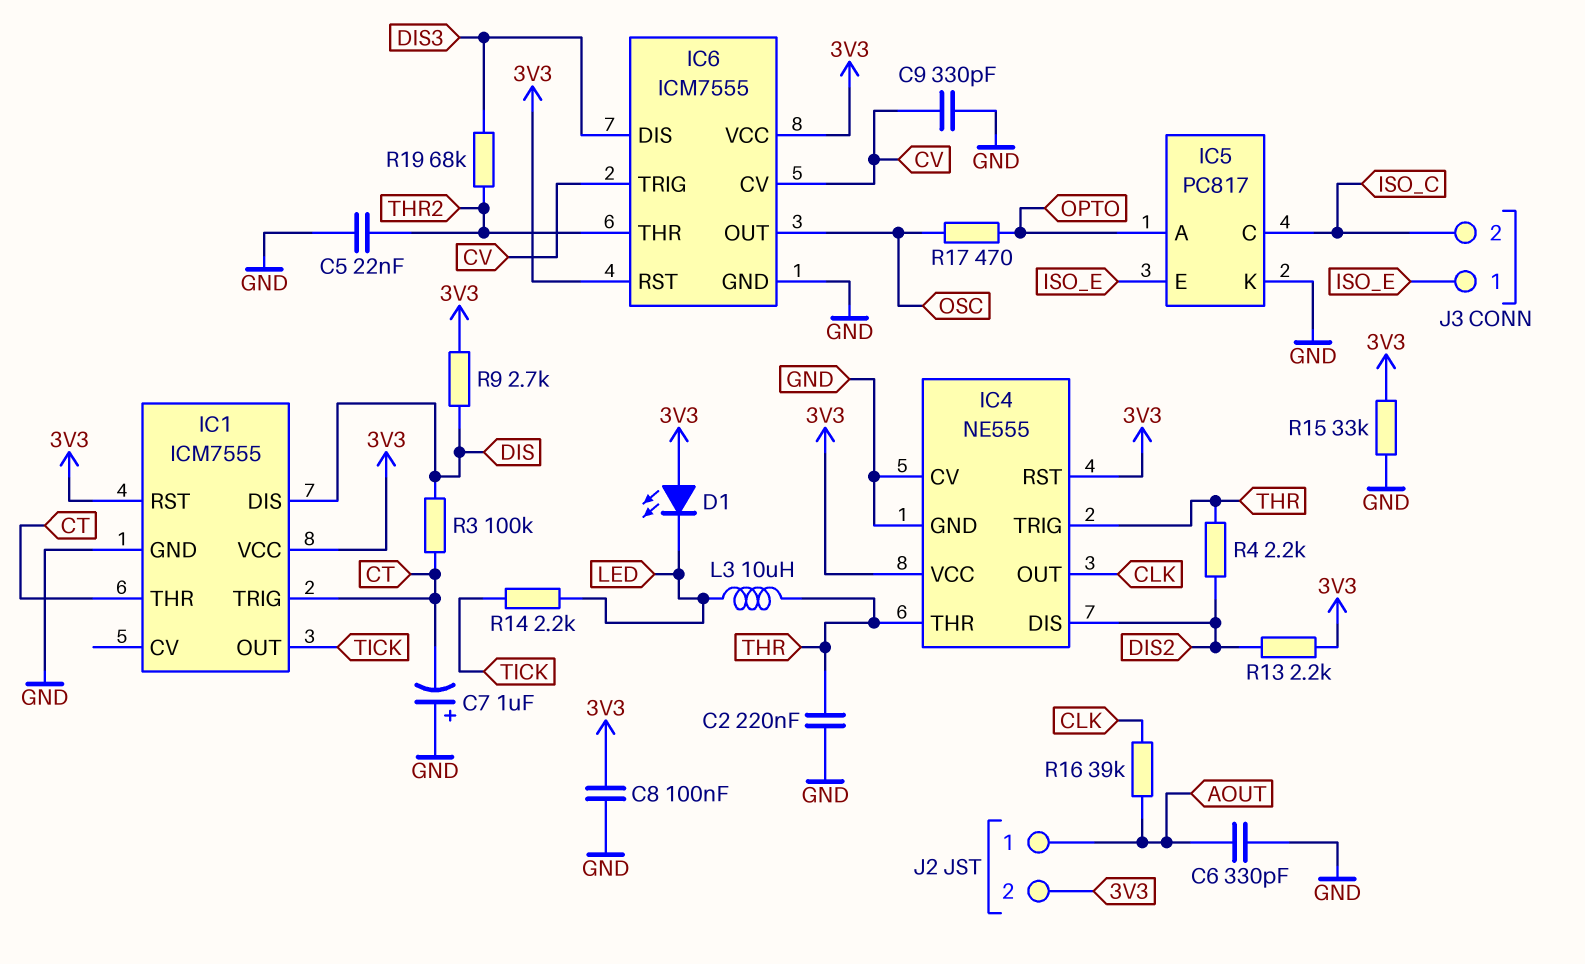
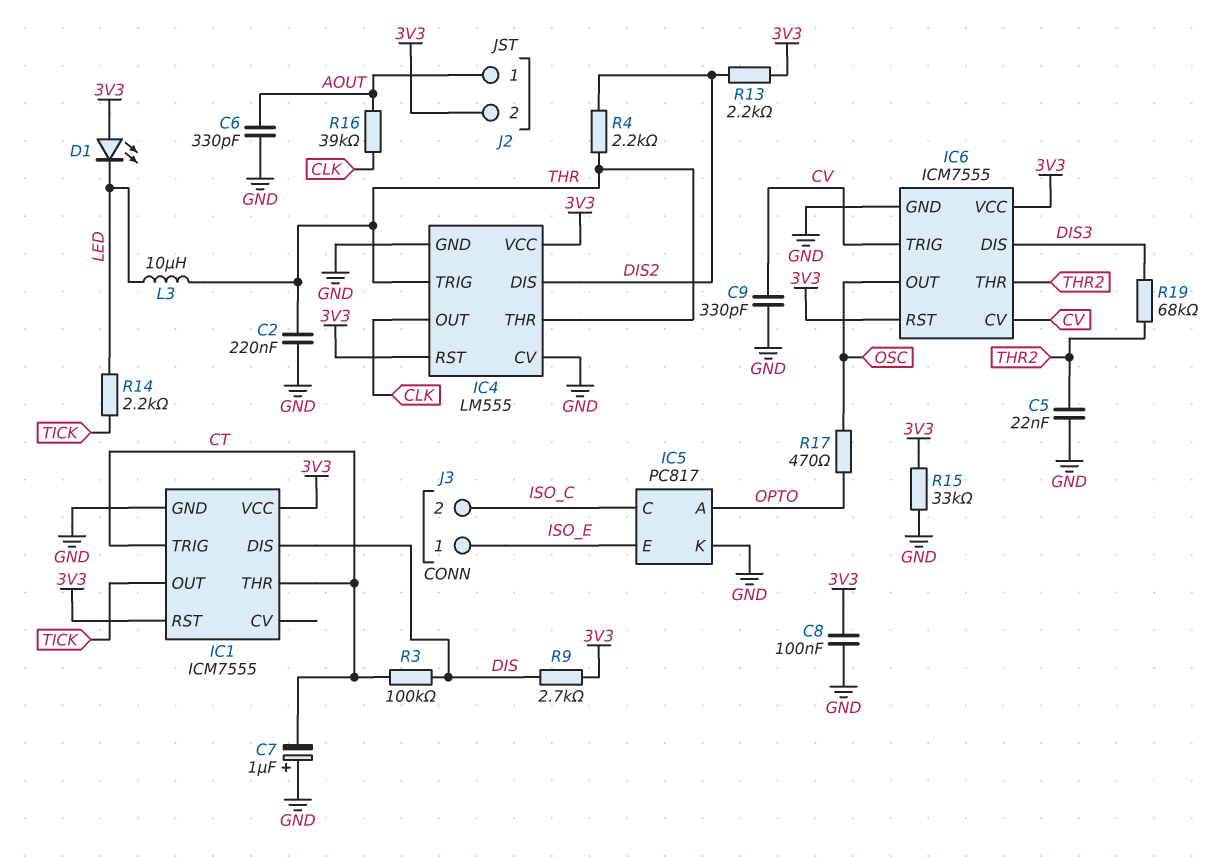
IC4: NE555 -> LM555

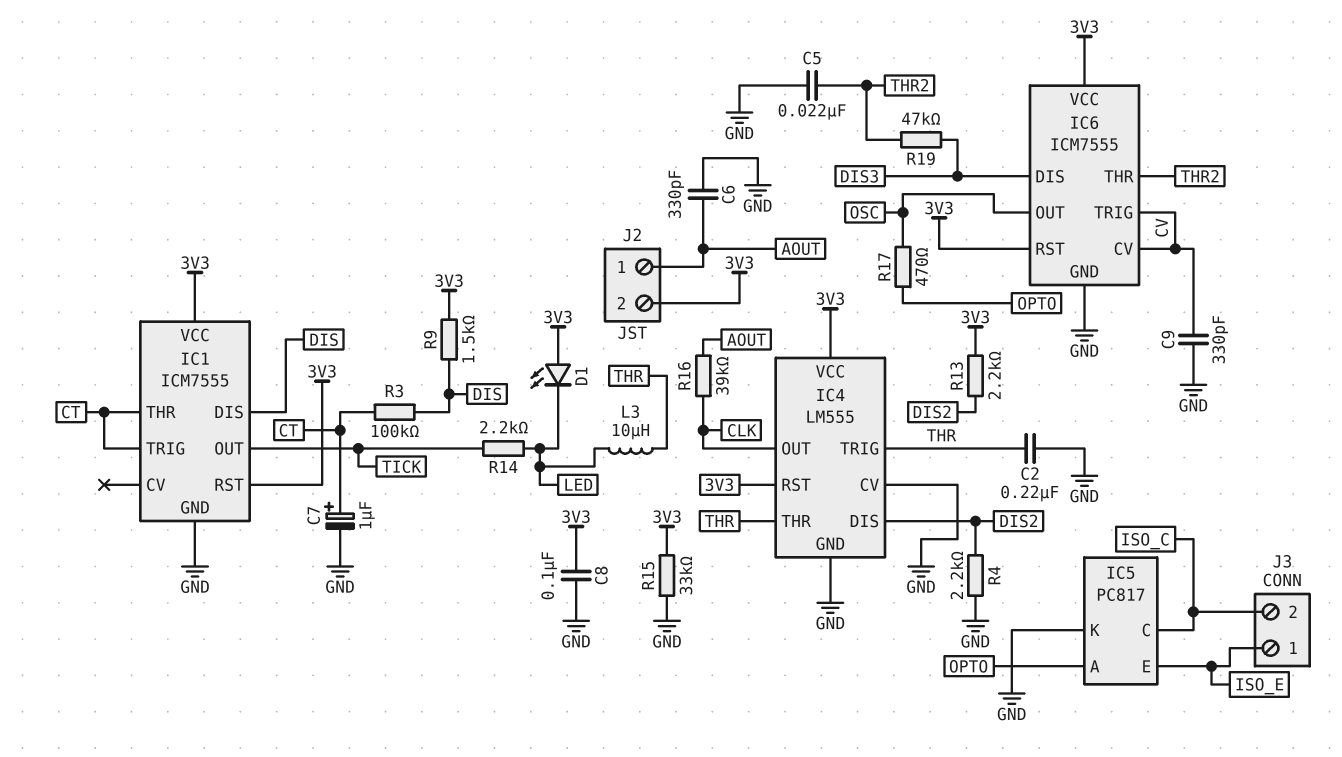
C7: 1uF (plus GND, minus CT) -> 1uF (plus CT, minus GND)
R4: 2.2k (DIS2, THR) -> 2.2k (DIS2, GND)
R9: 2.7k (3V3, DIS) -> 1.5k (3V3, DIS)
R19: 68k (DIS3, THR2) -> 47k (DIS3, THR2)

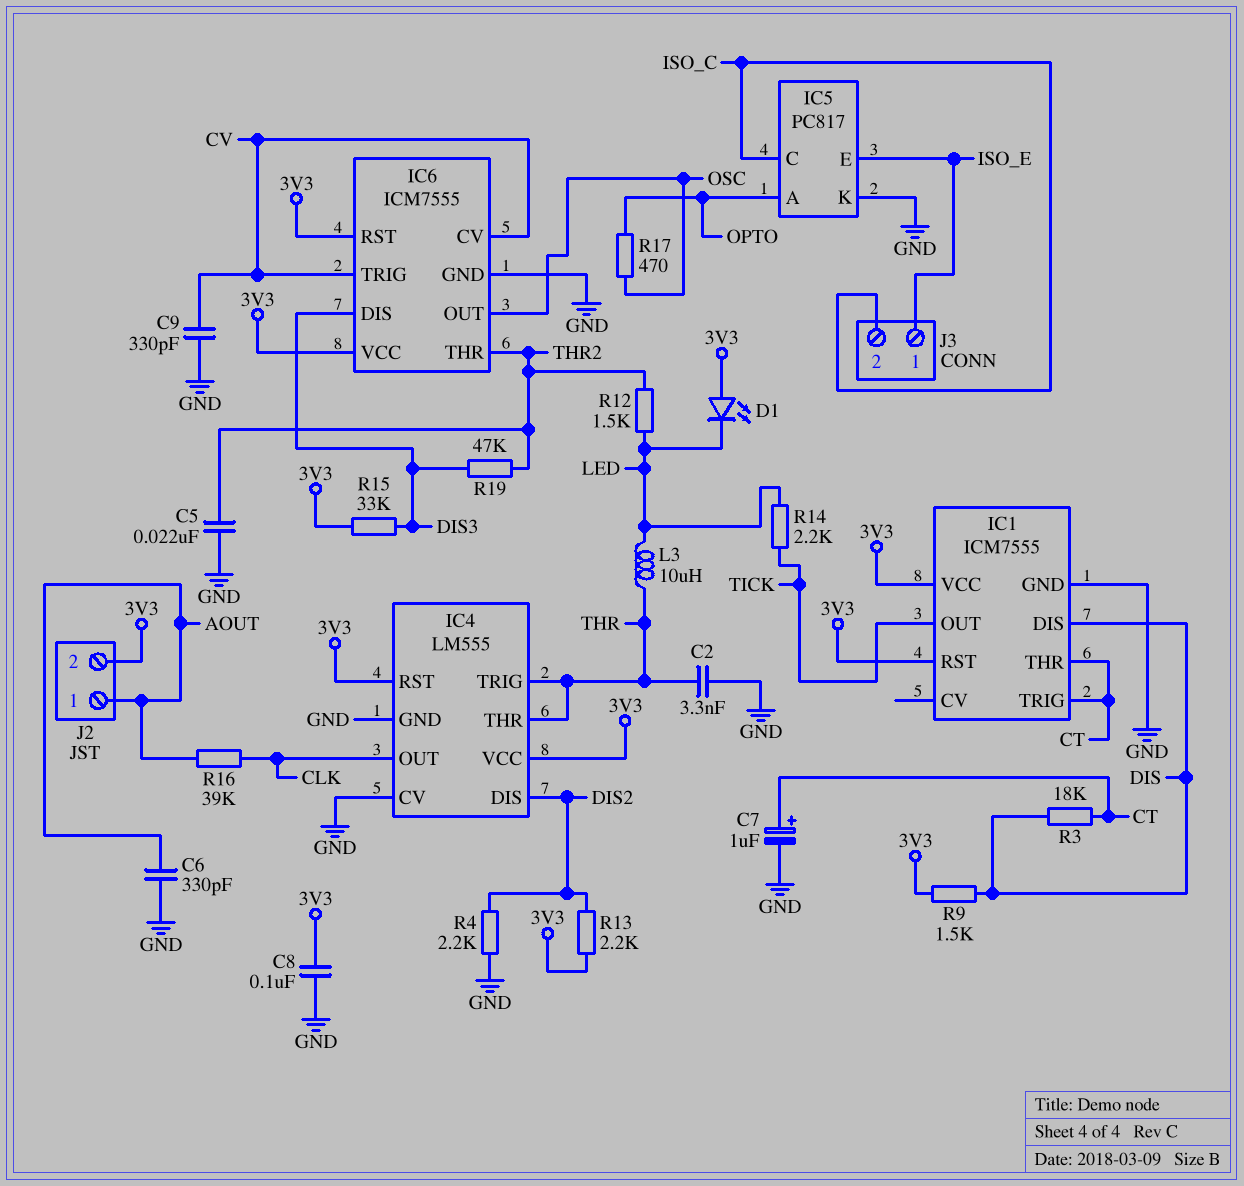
C2: 220nF (GND, THR) -> 3.3nF (GND, THR)
R3: 100k (CT, DIS) -> 18k (CT, DIS)
R12: none -> 1.5k (LED, THR2)
R15: 33k (3V3, GND) -> 33k (3V3, DIS3)

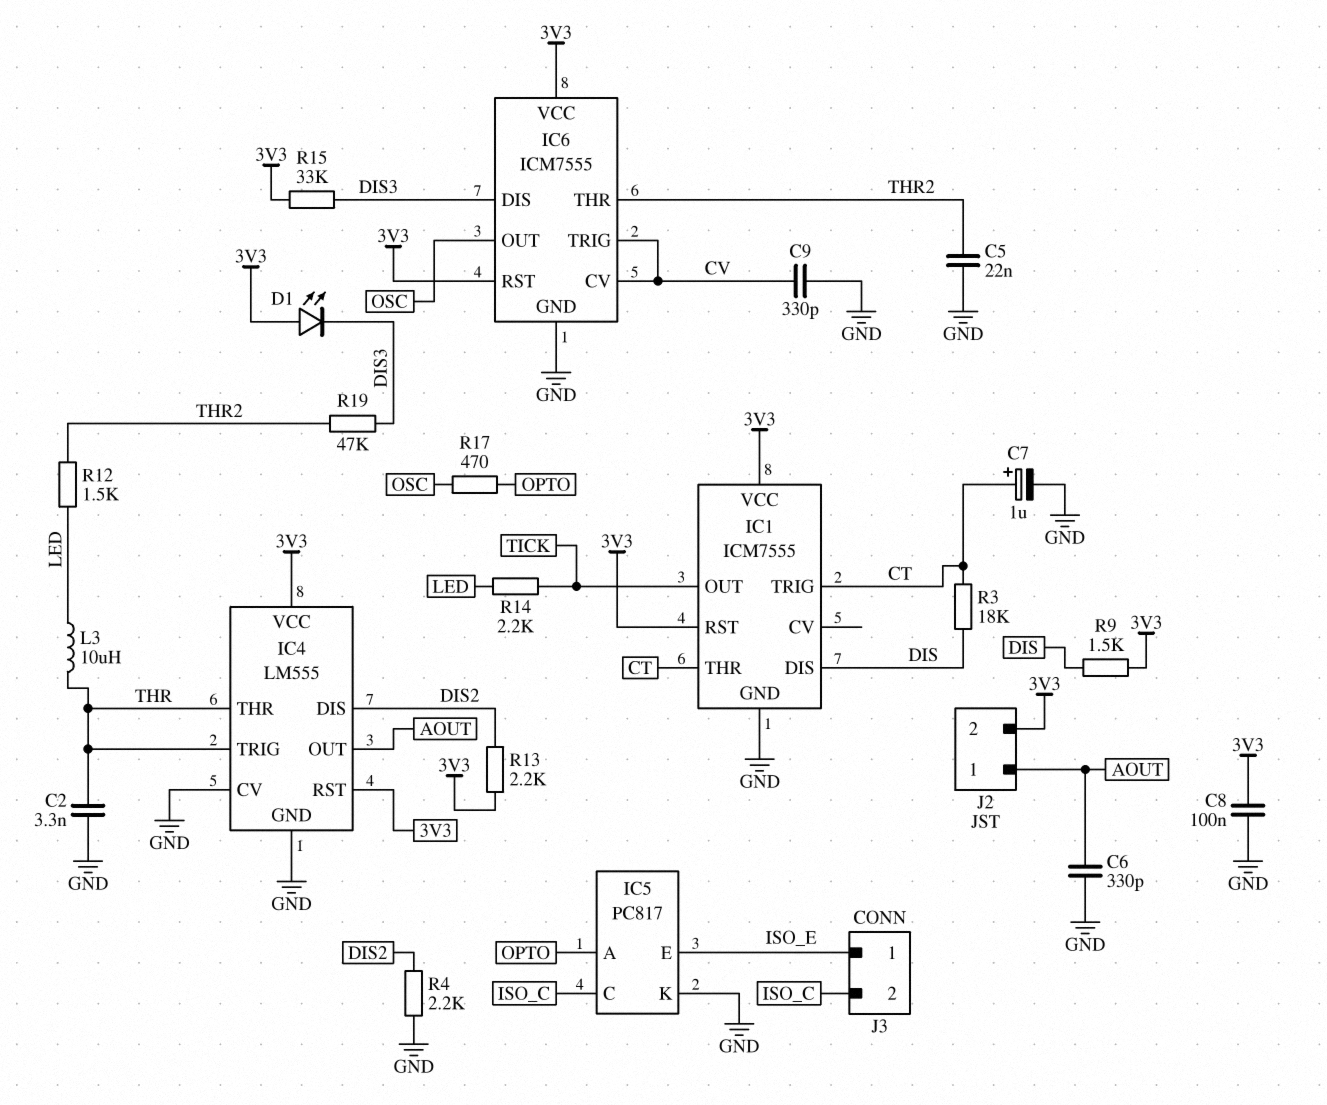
D1: LED (A 3V3, K LED) -> LED (A 3V3, K DIS3)
IC4 pin OUT: CLK -> AOUT
R16: 39k (AOUT, CLK) -> none

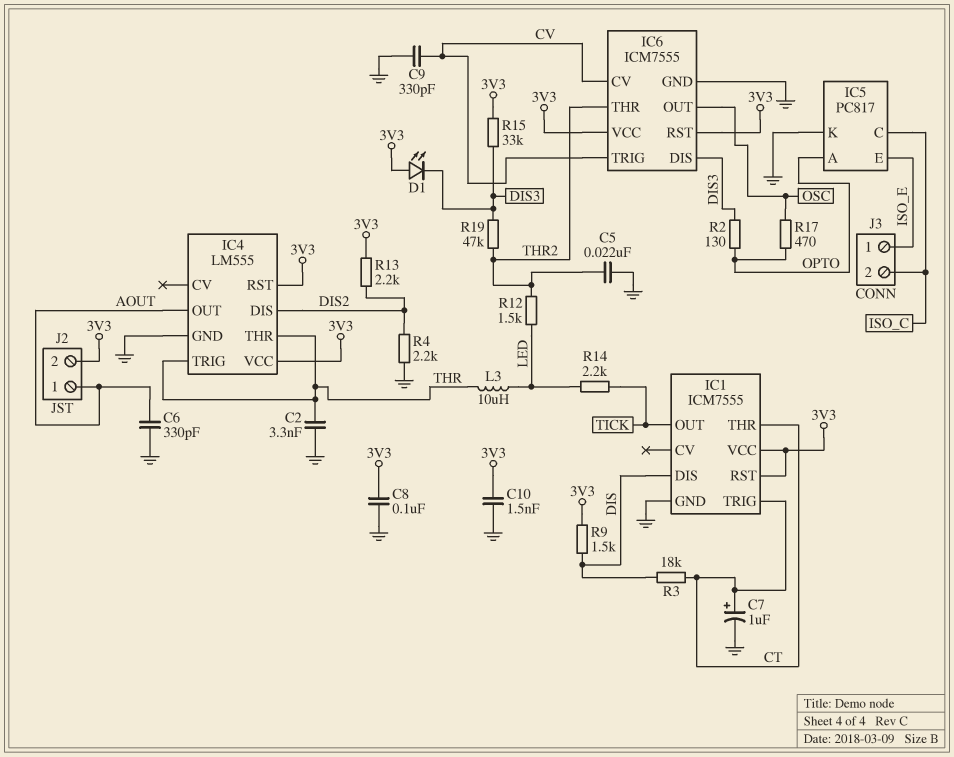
C10: none -> 1.5nF (3V3, GND)
IC4 pin CV: GND -> none
R2: none -> 130 (DIS3, OPTO)

